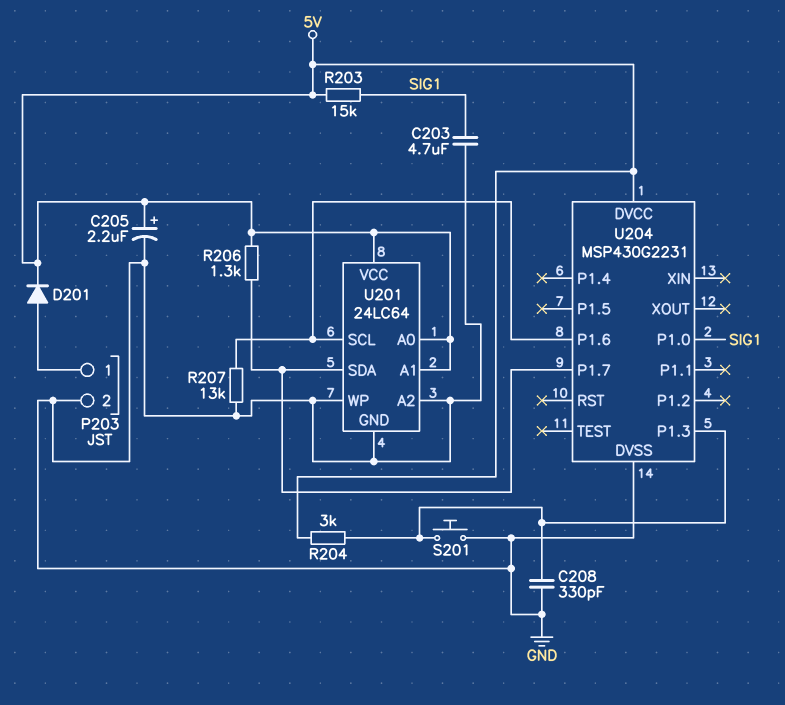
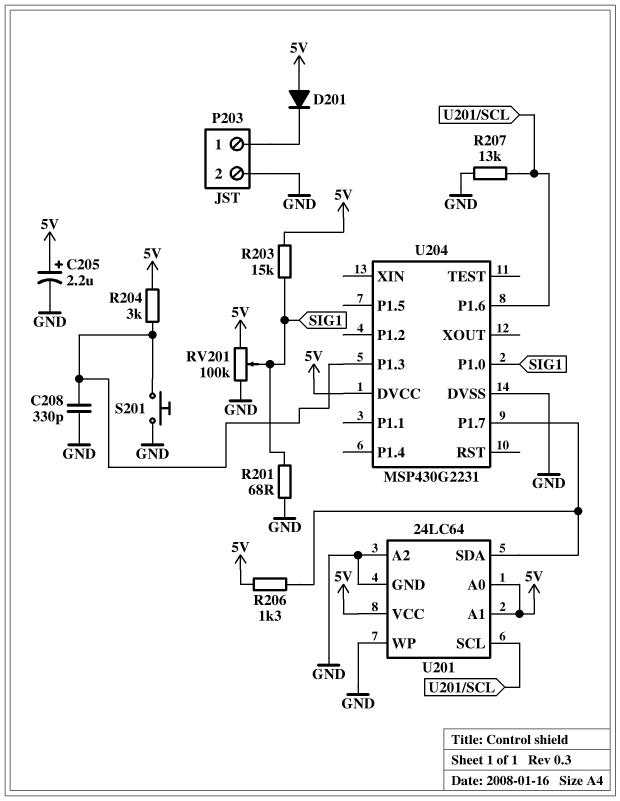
C203: 4.7uF (GND, SIG1) -> none
D201: diode (A P203/1, K 5V) -> diode (A 5V, K P203/1)
R201: none -> 68 (GND, SIG1)
RV201: none -> 100k (5V, GND, wiper SIG1)

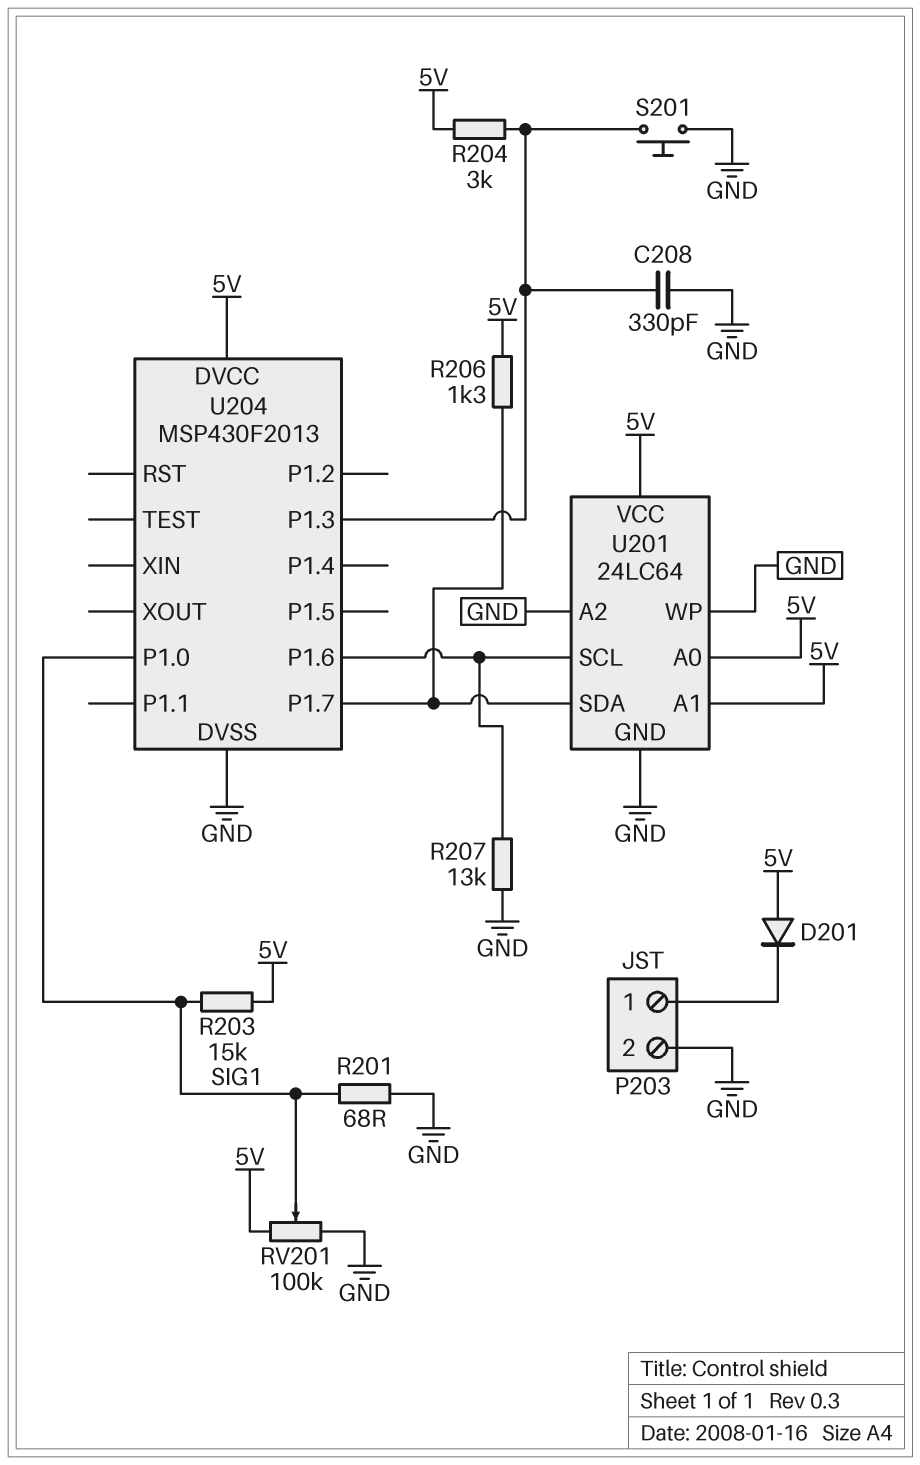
C205: 2.2uF (plus 5V, minus GND) -> none
U204: MSP430G2231 -> MSP430F2013

